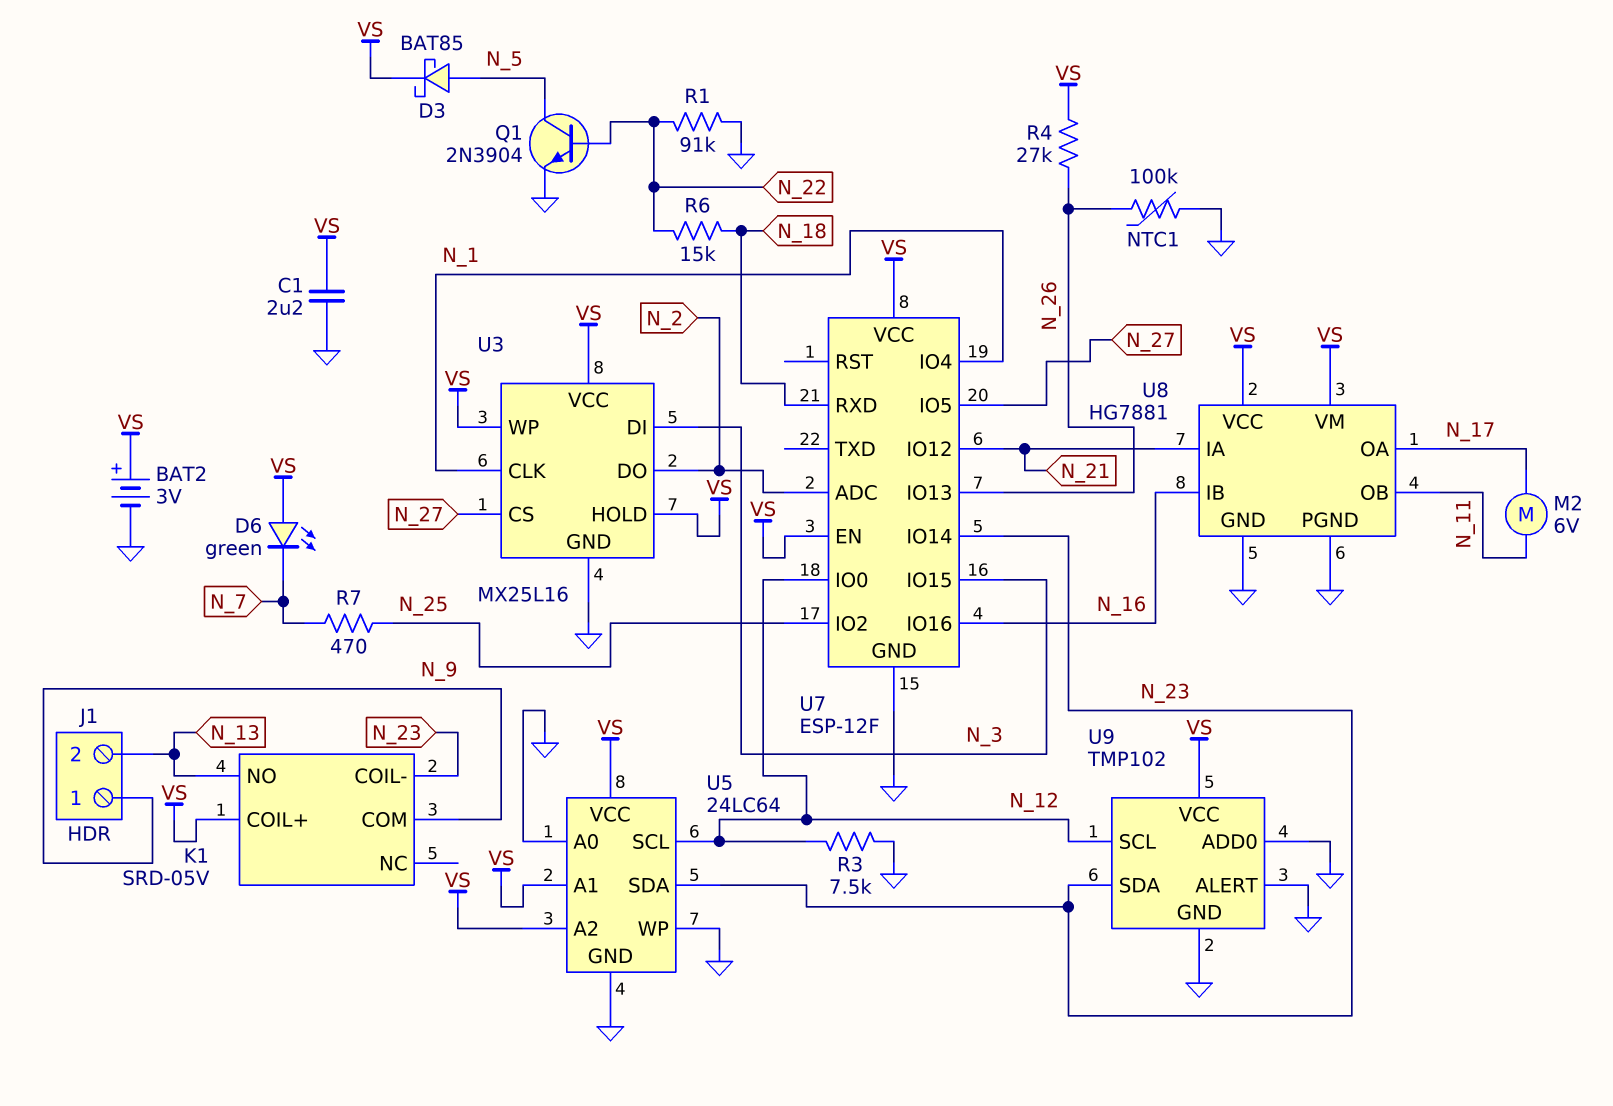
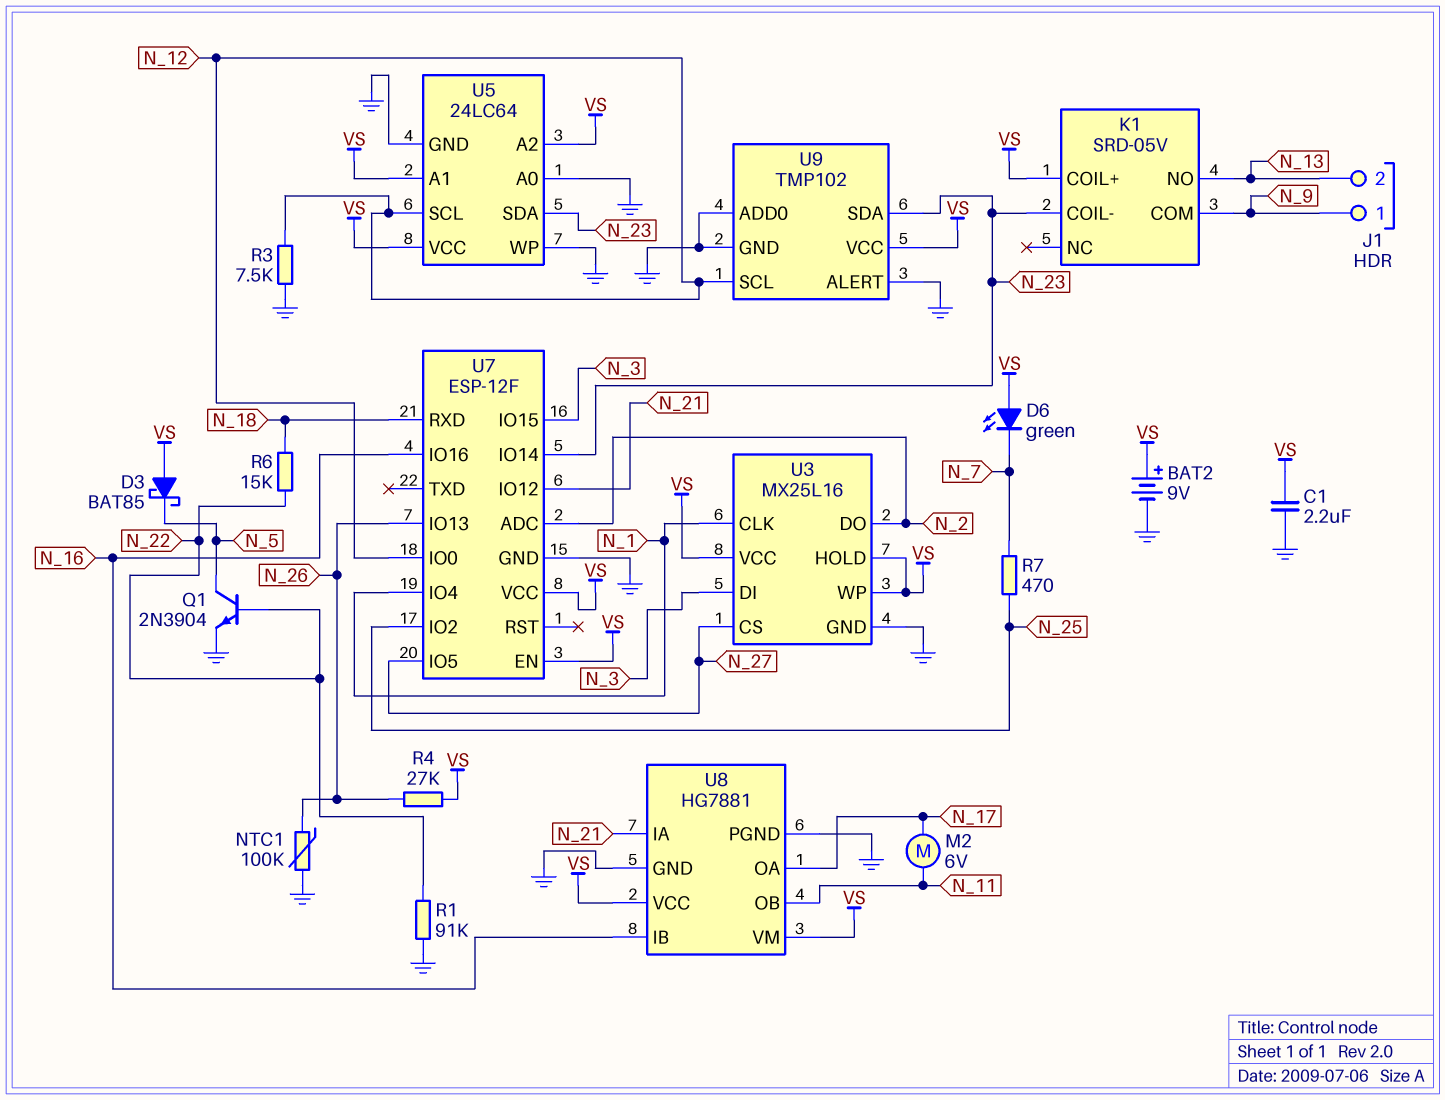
BAT2: 3V (plus VS, minus GND) -> 9V (plus VS, minus GND)
D3: schottky BAT85 (A N_5, K VS) -> schottky BAT85 (A VS, K N_5)

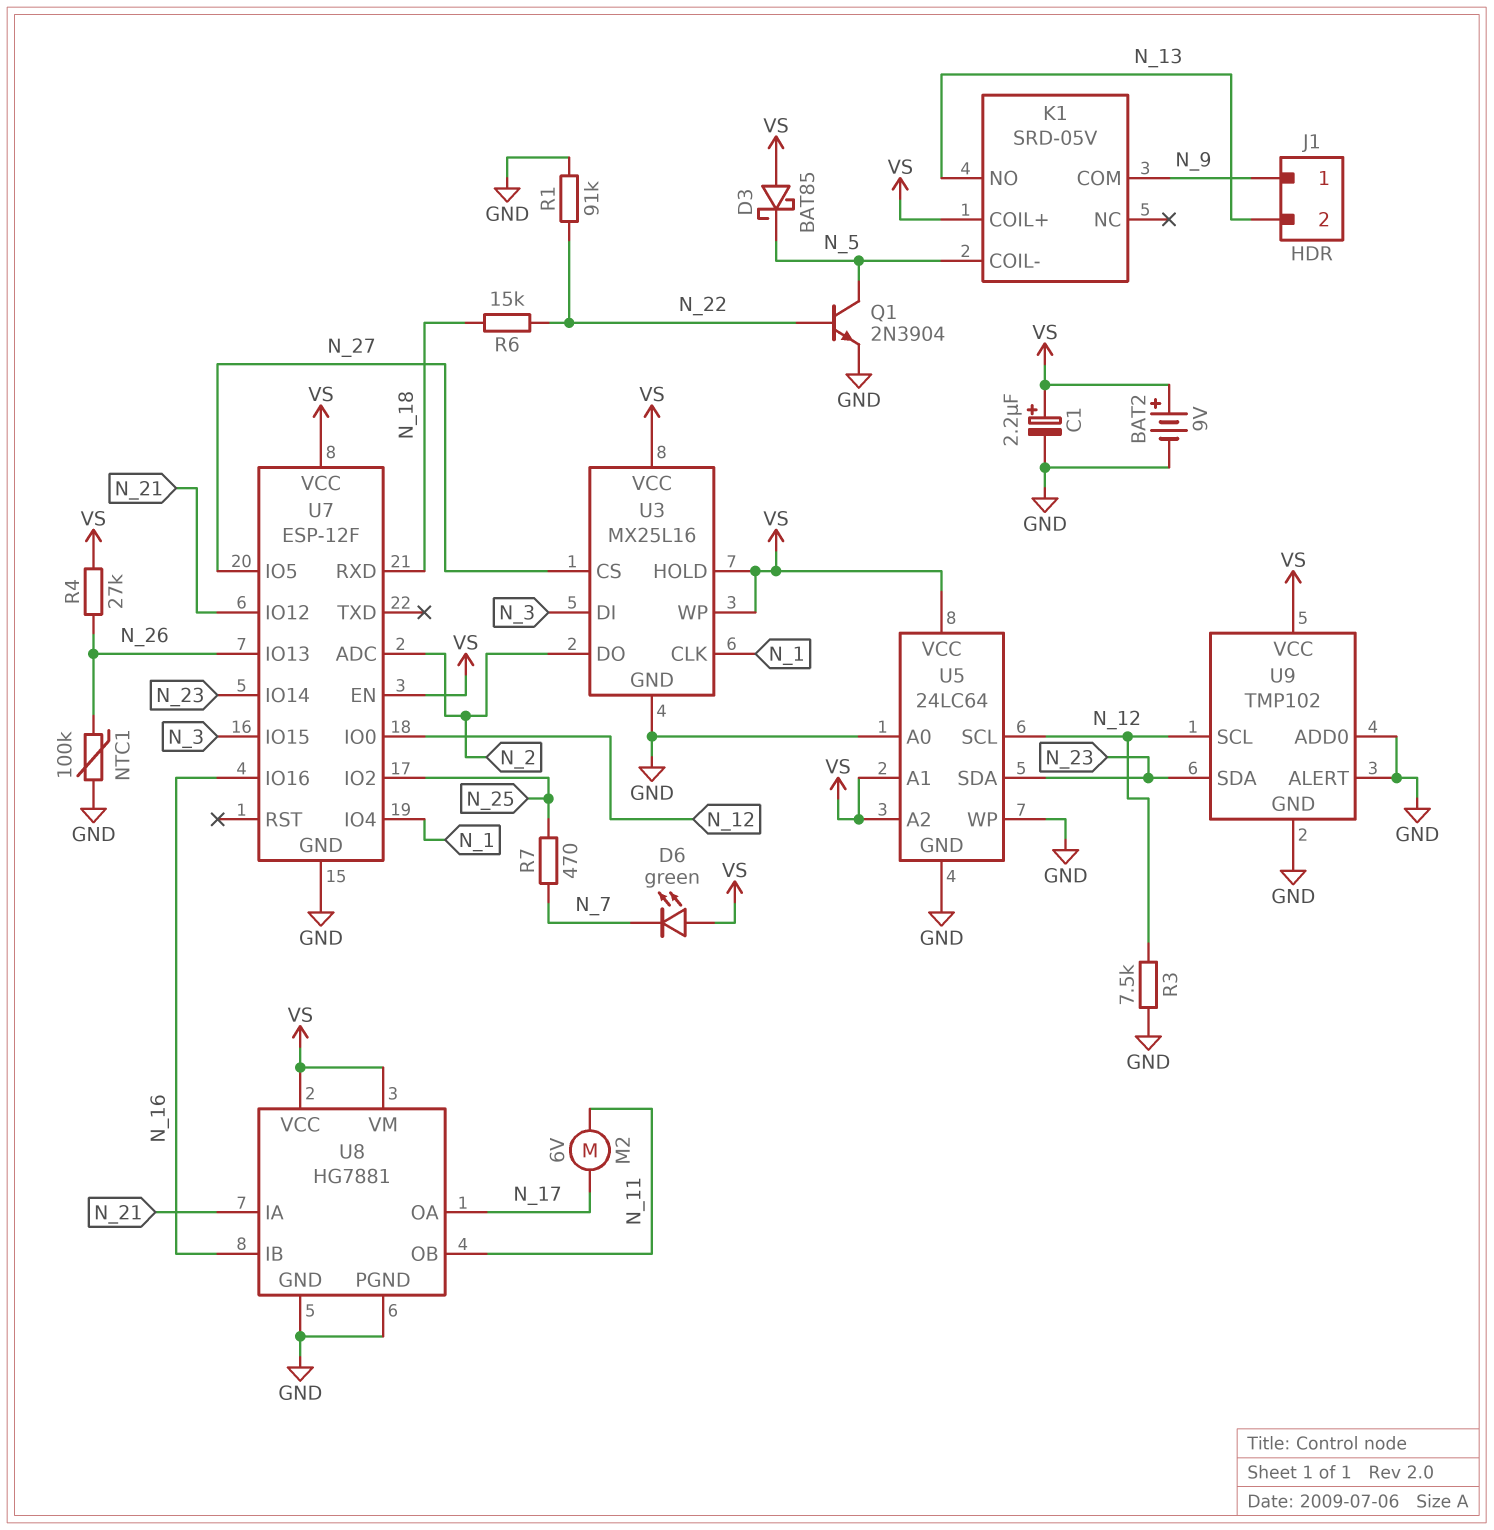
C1: 2.2uF (GND, VS) -> 2.2uF (plus VS, minus GND)
K1 pin COIL-: N_23 -> N_5

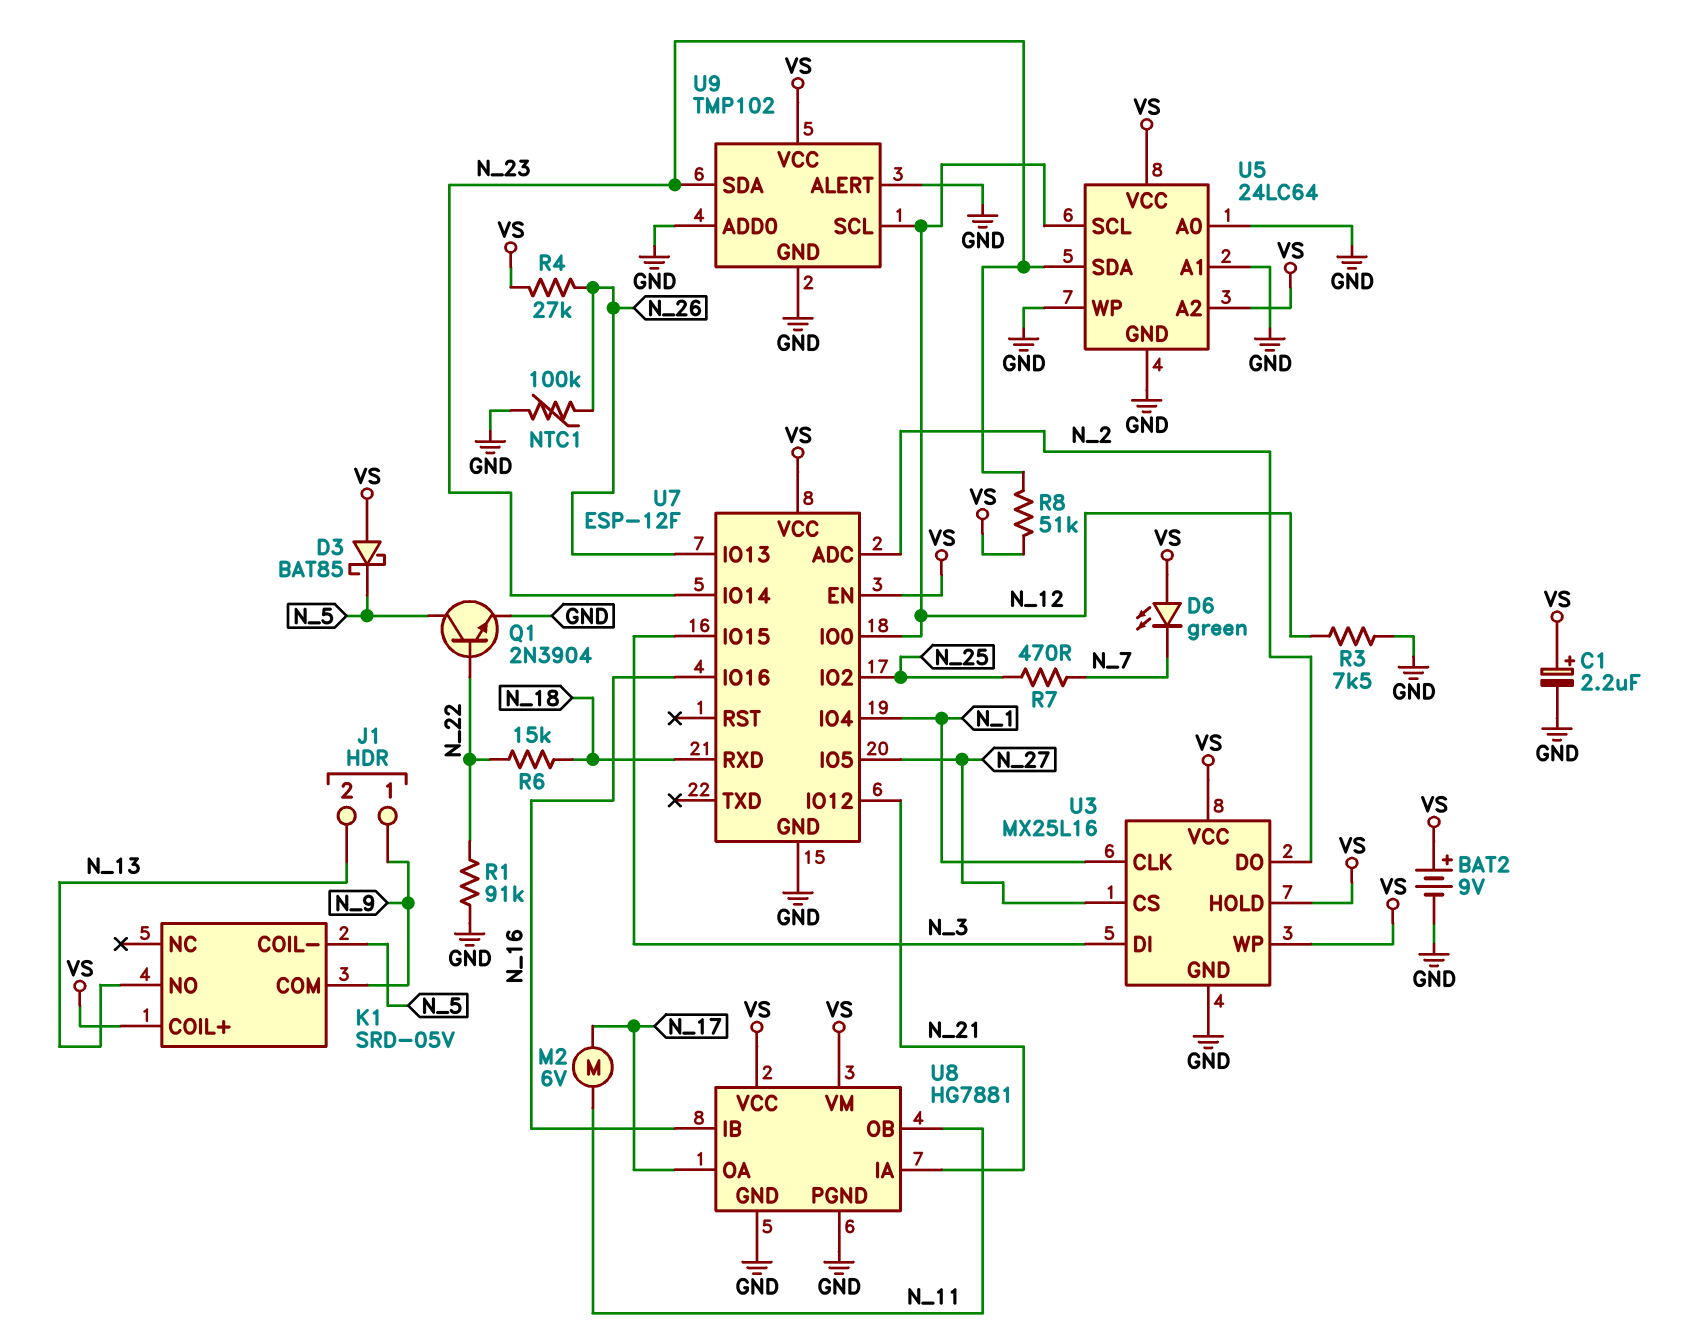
R8: none -> 51k (N_23, VS)
U5 pin A1: VS -> GND

